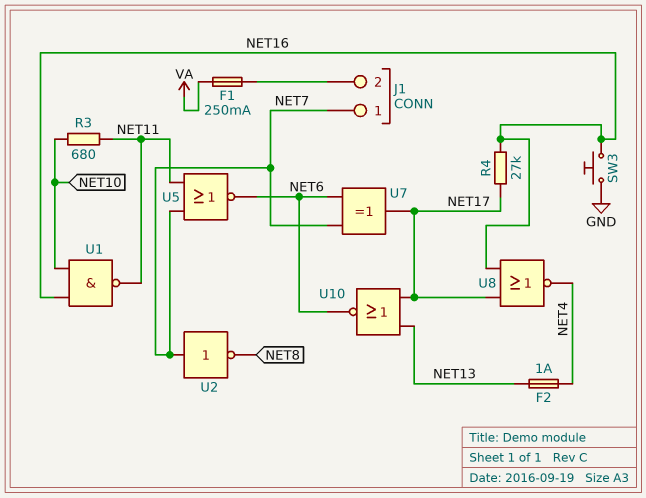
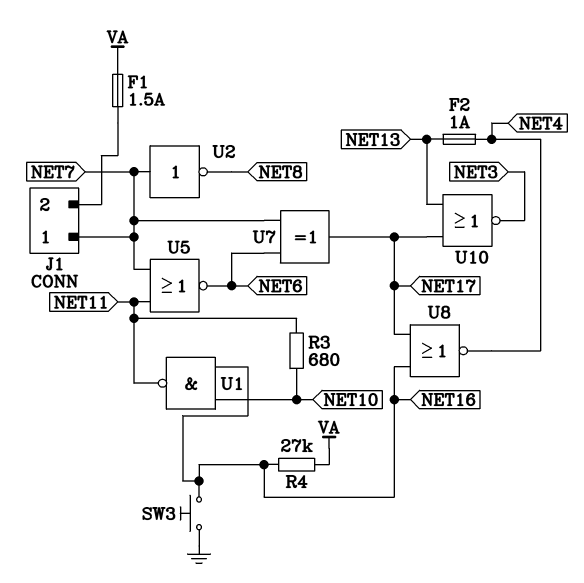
F1: 250mA (J1/2, VA) -> 1.5A (J1/2, VA)
R4: 27k (NET16, NET17) -> 27k (NET16, VA)
U10: NOR (in NET13, in NET17, out NET6) -> NOR (in NET13, in NET17, out NET3)

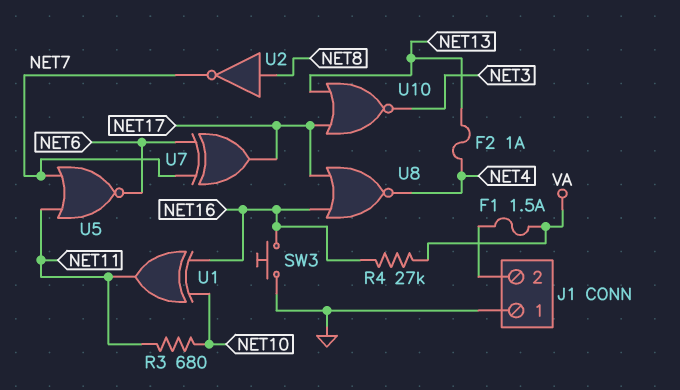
J1 pin 1: NET7 -> GND
U1: NAND (in NET10, in NET16, out NET11) -> XOR (in NET10, in NET16, out NET11)
U2: NOT (in NET7, out NET8) -> NOT (in NET8, out NET7)

